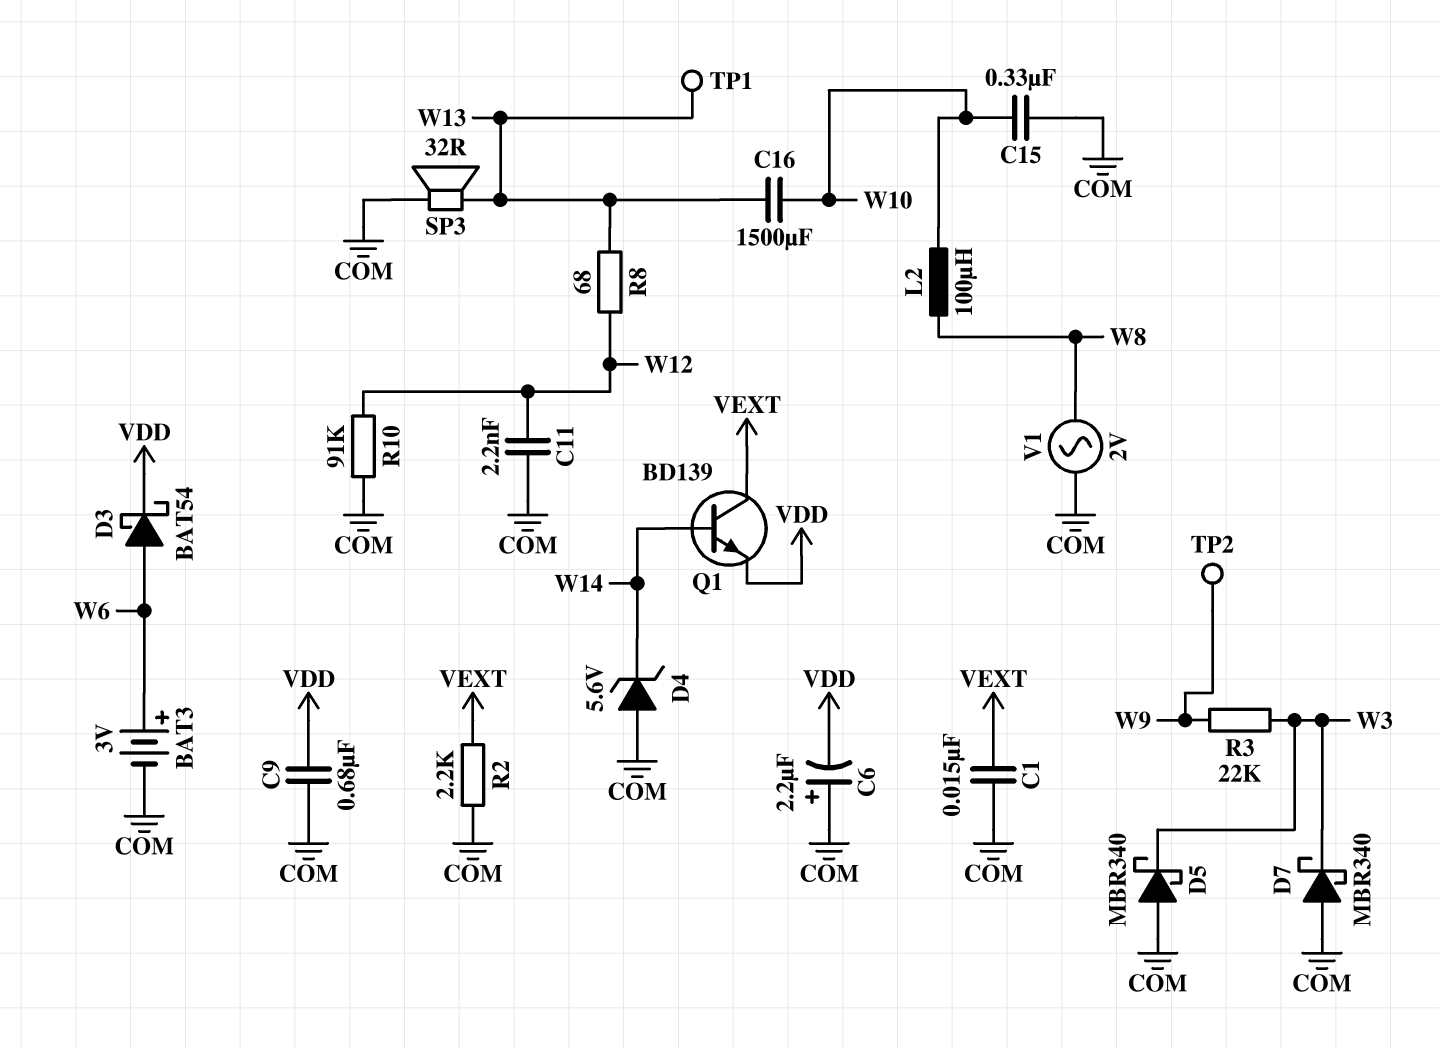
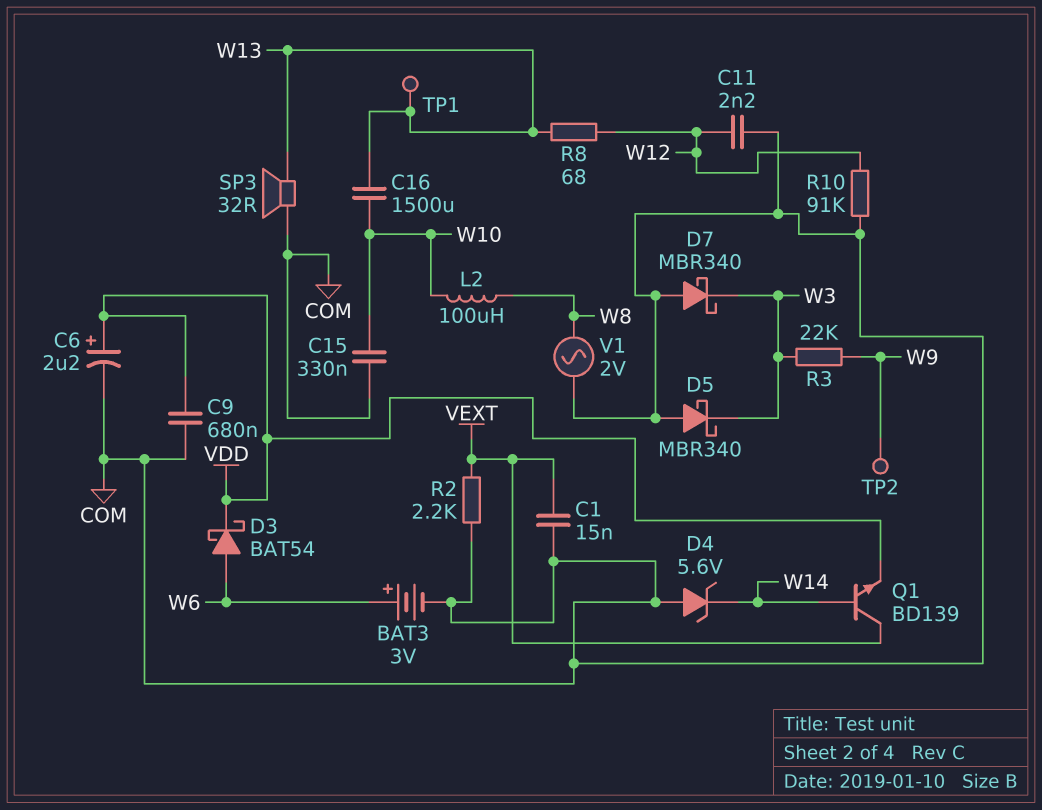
C6: 2.2uF (plus COM, minus VDD) -> 2.2uF (plus VDD, minus COM)

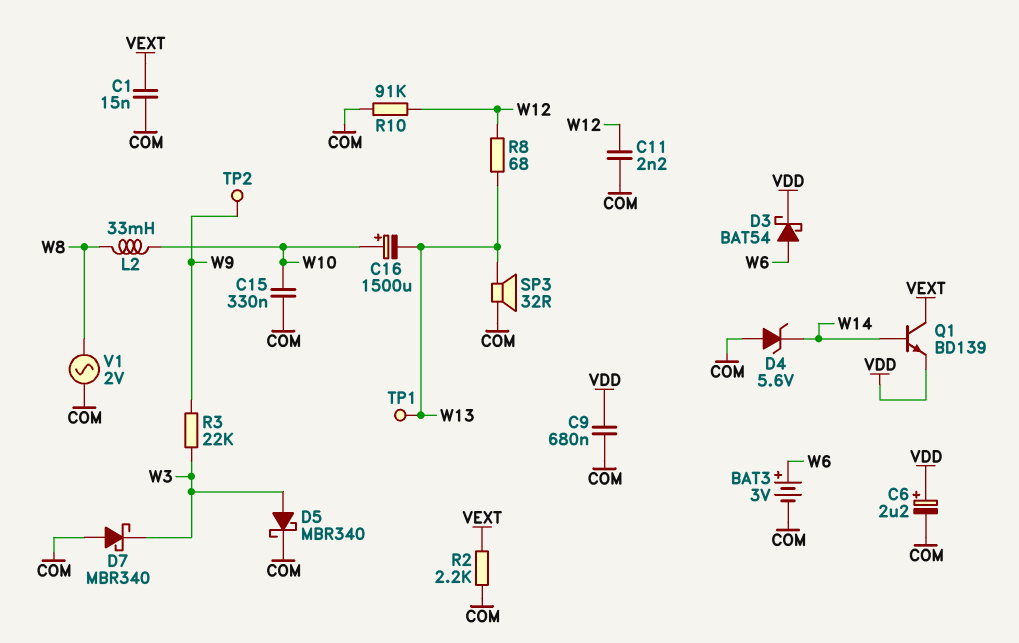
C16: 1500uF (W10, W13) -> 1500uF (plus W10, minus W13)
D5: schottky MBR340 (A COM, K W3) -> schottky MBR340 (A W3, K COM)
L2: 100uH (W8, W10) -> 33mH (W8, W10)

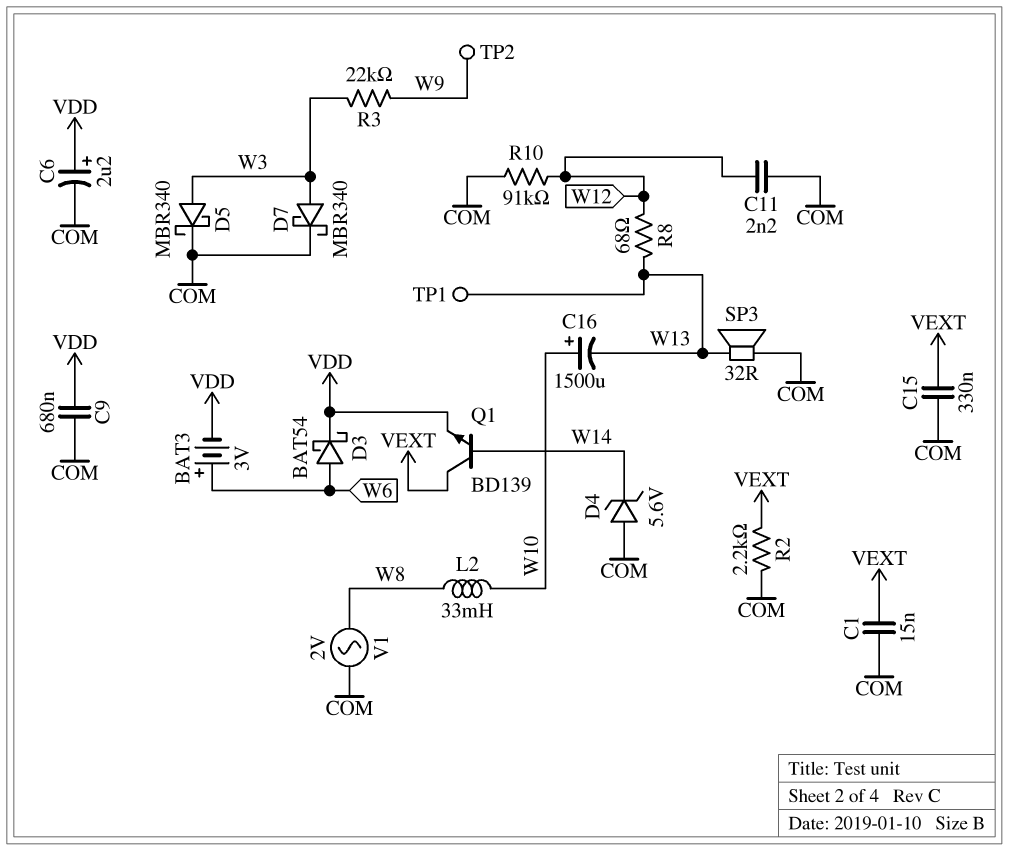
BAT3: 3V (plus W6, minus COM) -> 3V (plus W6, minus VDD)
C15: 330nF (COM, W10) -> 330nF (COM, VEXT)
D7: schottky MBR340 (A COM, K W3) -> schottky MBR340 (A W3, K COM)

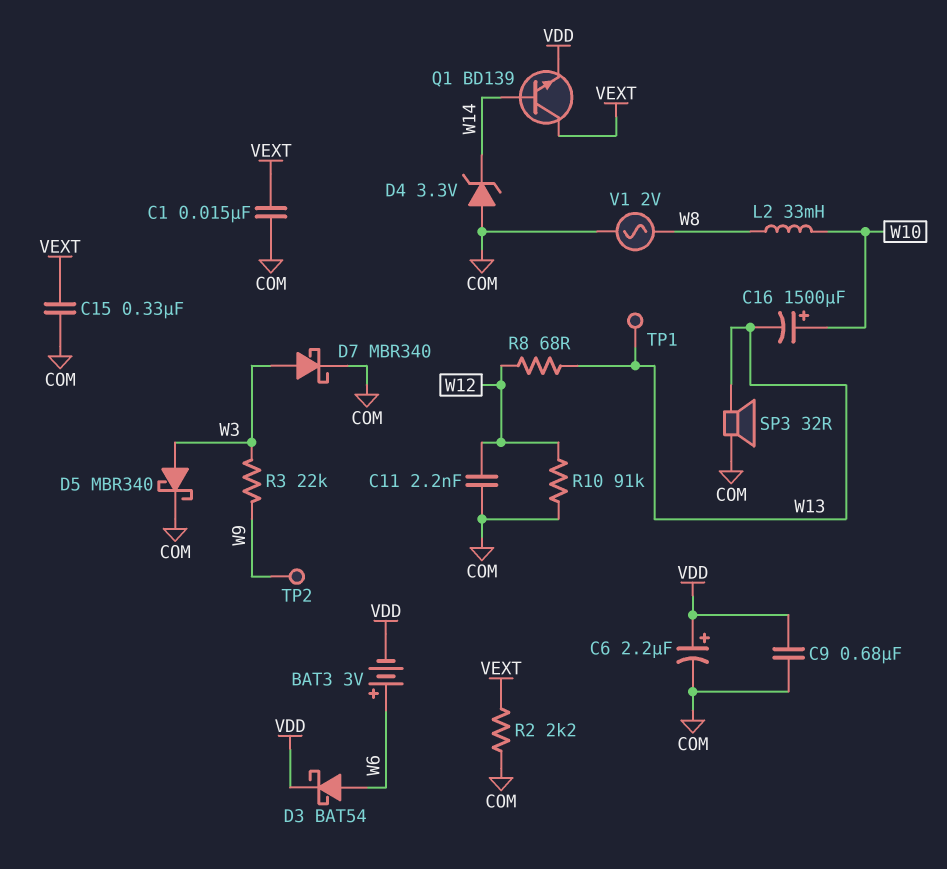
D4: zener 5.6V (A COM, K W14) -> zener 3.3V (A COM, K W14)

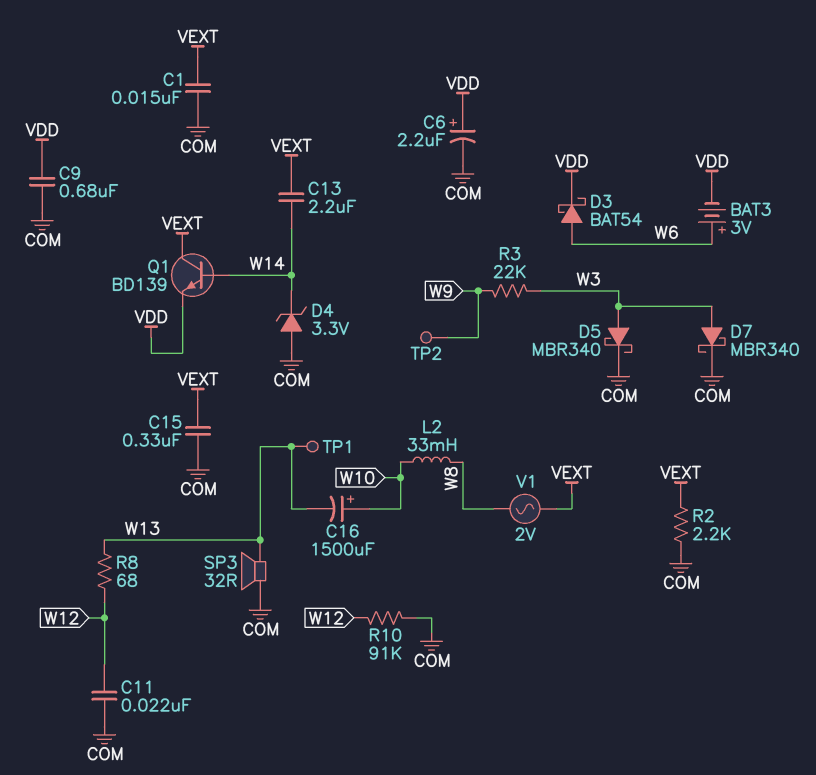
C11: 2.2nF (COM, W12) -> 22nF (COM, W12)
C13: none -> 2.2uF (VEXT, W14)
V1: AC 2V (COM, W8) -> AC 2V (VEXT, W8)

